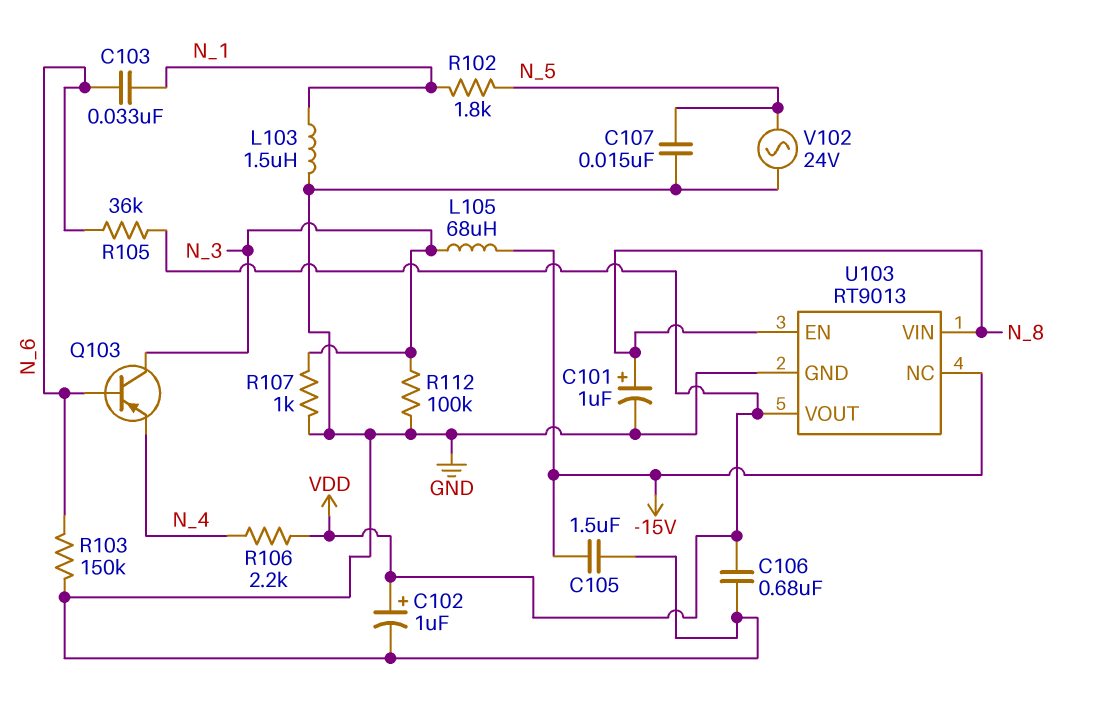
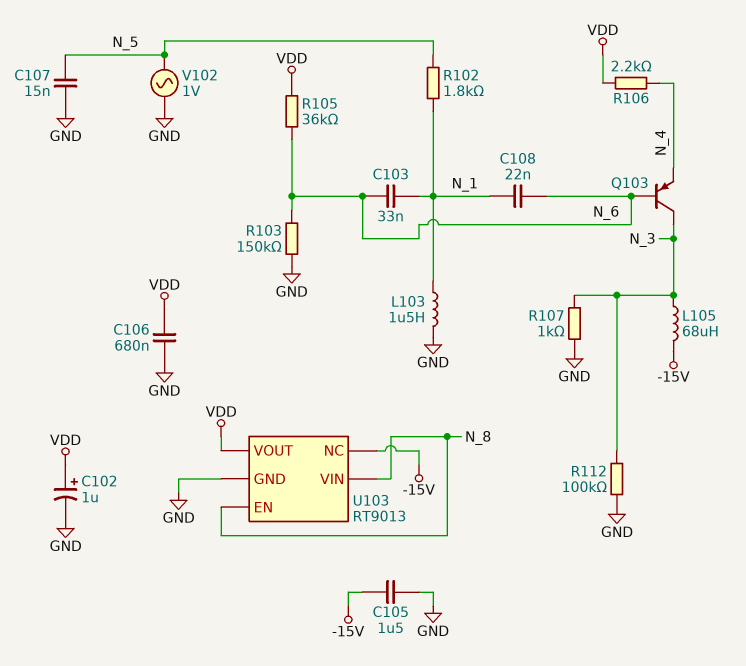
C101: 1uF (plus N_8, minus GND) -> none
C108: none -> 22nF (N_1, N_6)
V102: AC 24V (GND, N_5) -> AC 1V (GND, N_5)

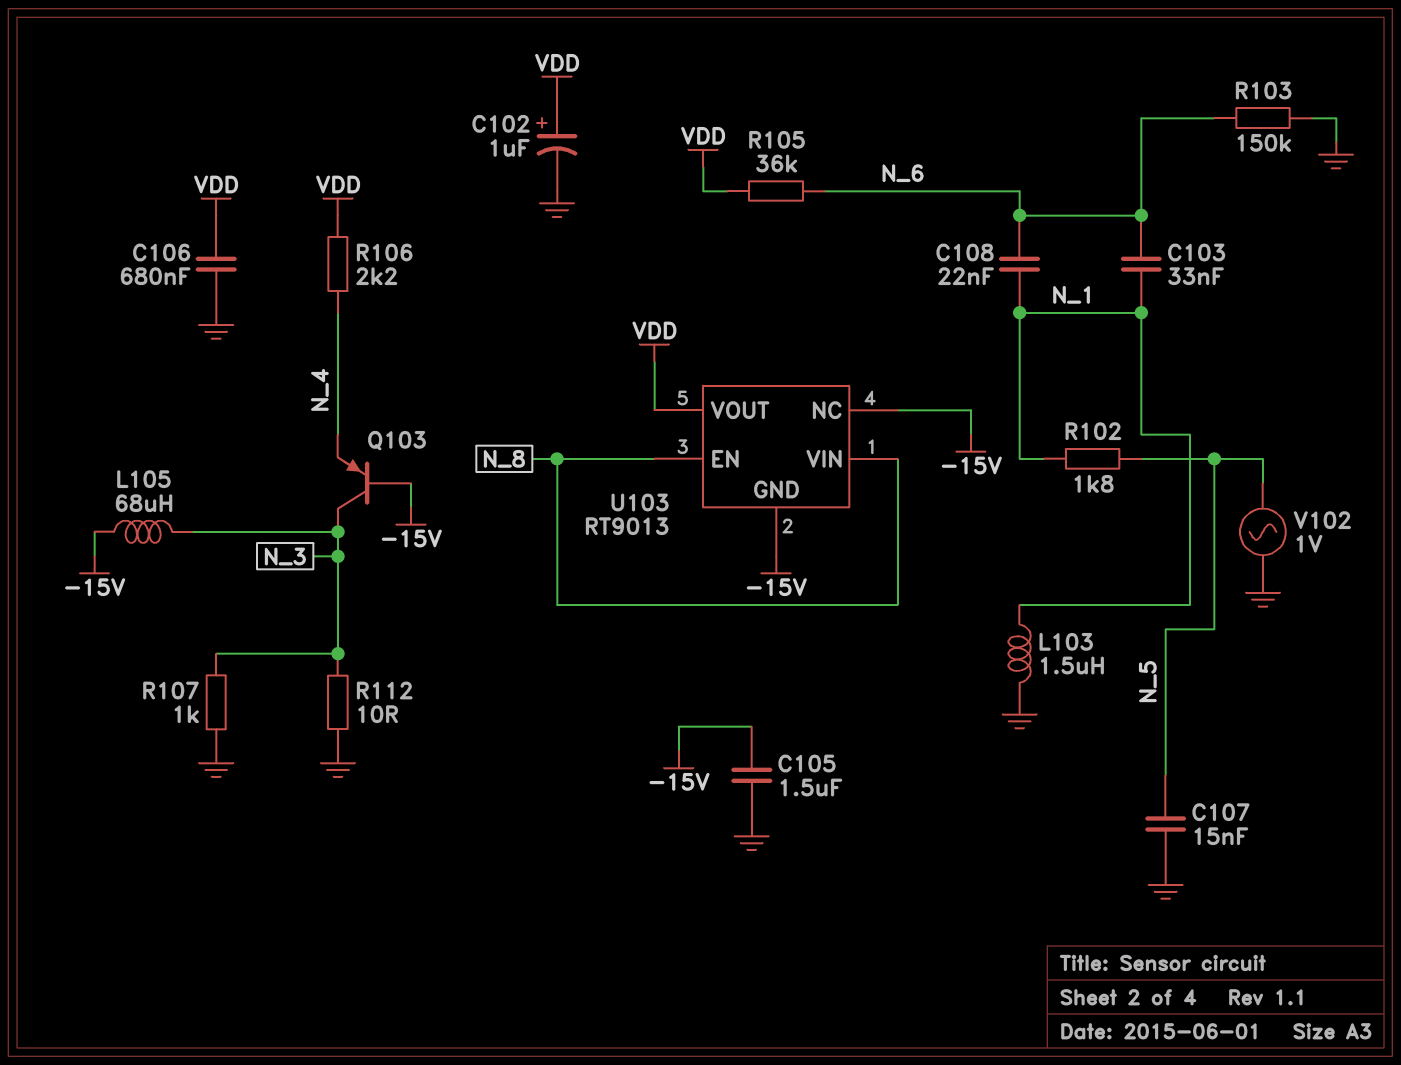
Q103: PNP (B N_6, C N_3, E N_4) -> PNP (B -15V, C N_3, E N_4)
R112: 100k (GND, N_3) -> 10 (GND, N_3)
U103 pin GND: GND -> -15V

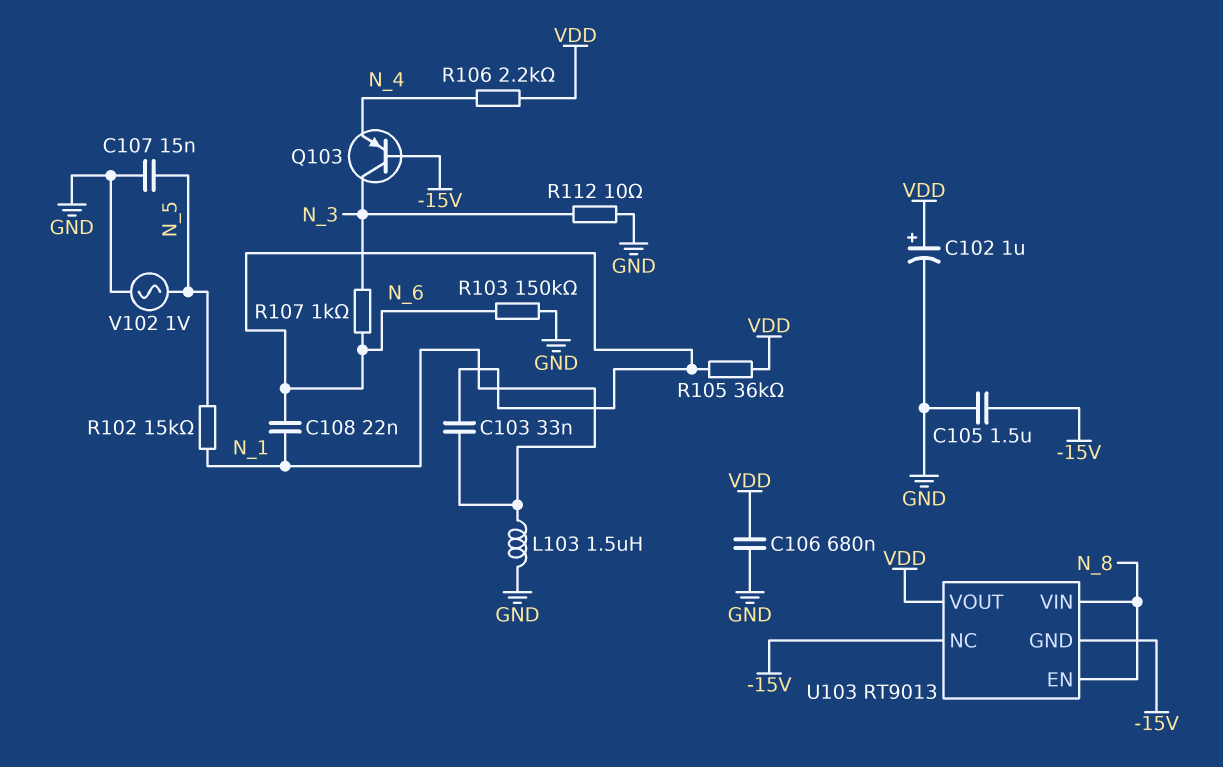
L105: 68uH (-15V, N_3) -> none
R102: 1.8k (N_1, N_5) -> 15k (N_1, N_5)
R107: 1k (GND, N_3) -> 1k (N_3, N_6)

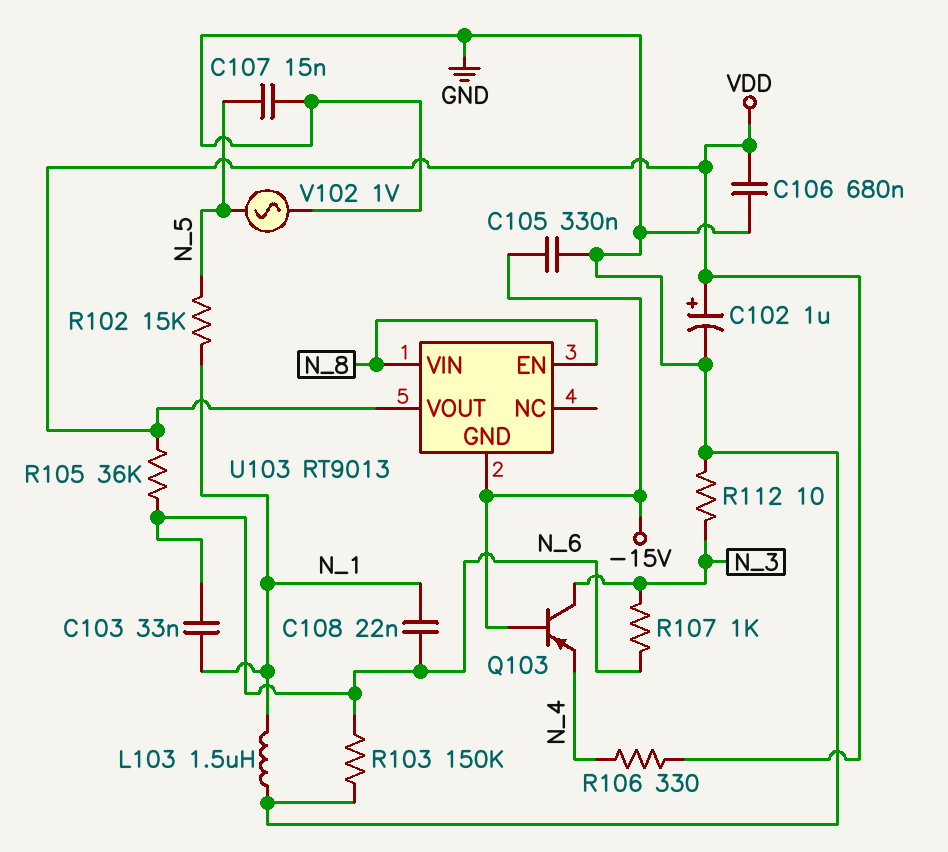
C105: 1.5uF (-15V, GND) -> 330nF (-15V, GND)
R106: 2.2k (N_4, VDD) -> 330 (N_4, VDD)
U103 pin NC: -15V -> none

